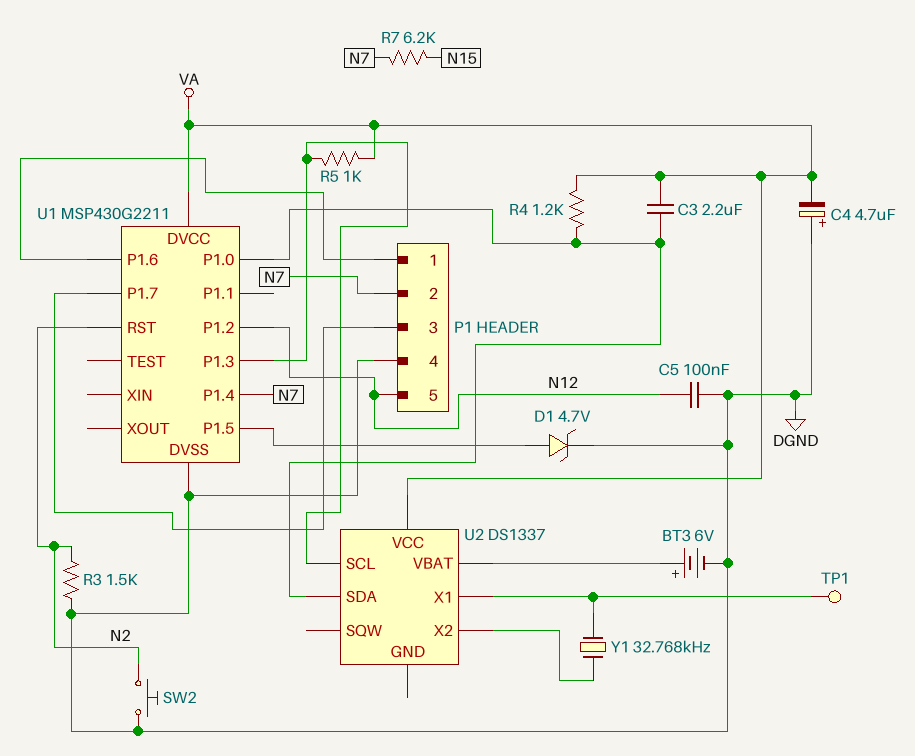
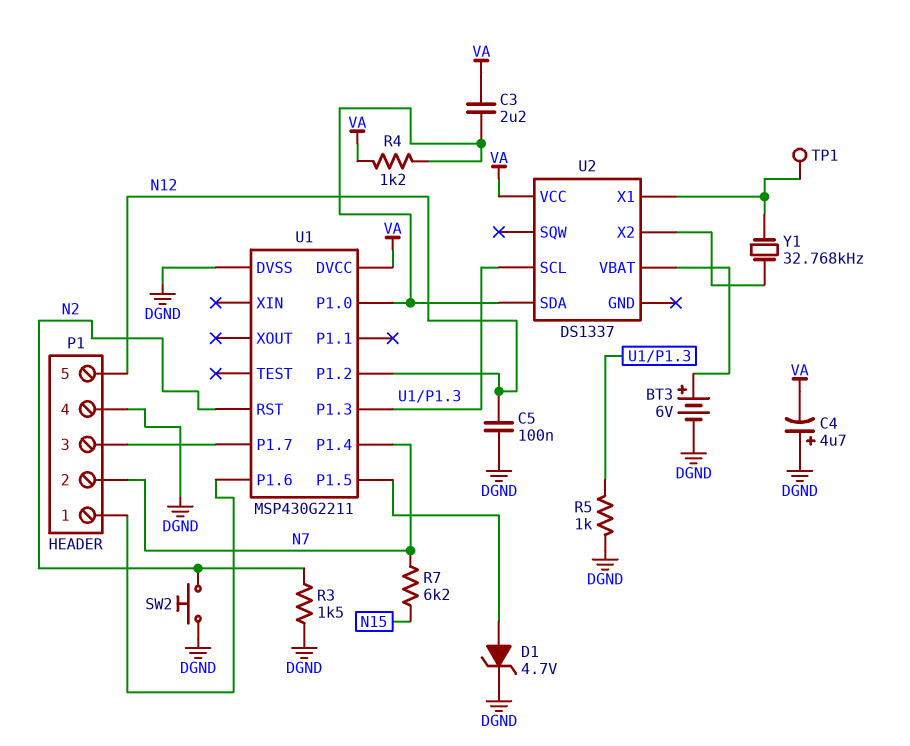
R5: 1k (U1/P1.3, VA) -> 1k (DGND, U1/P1.3)

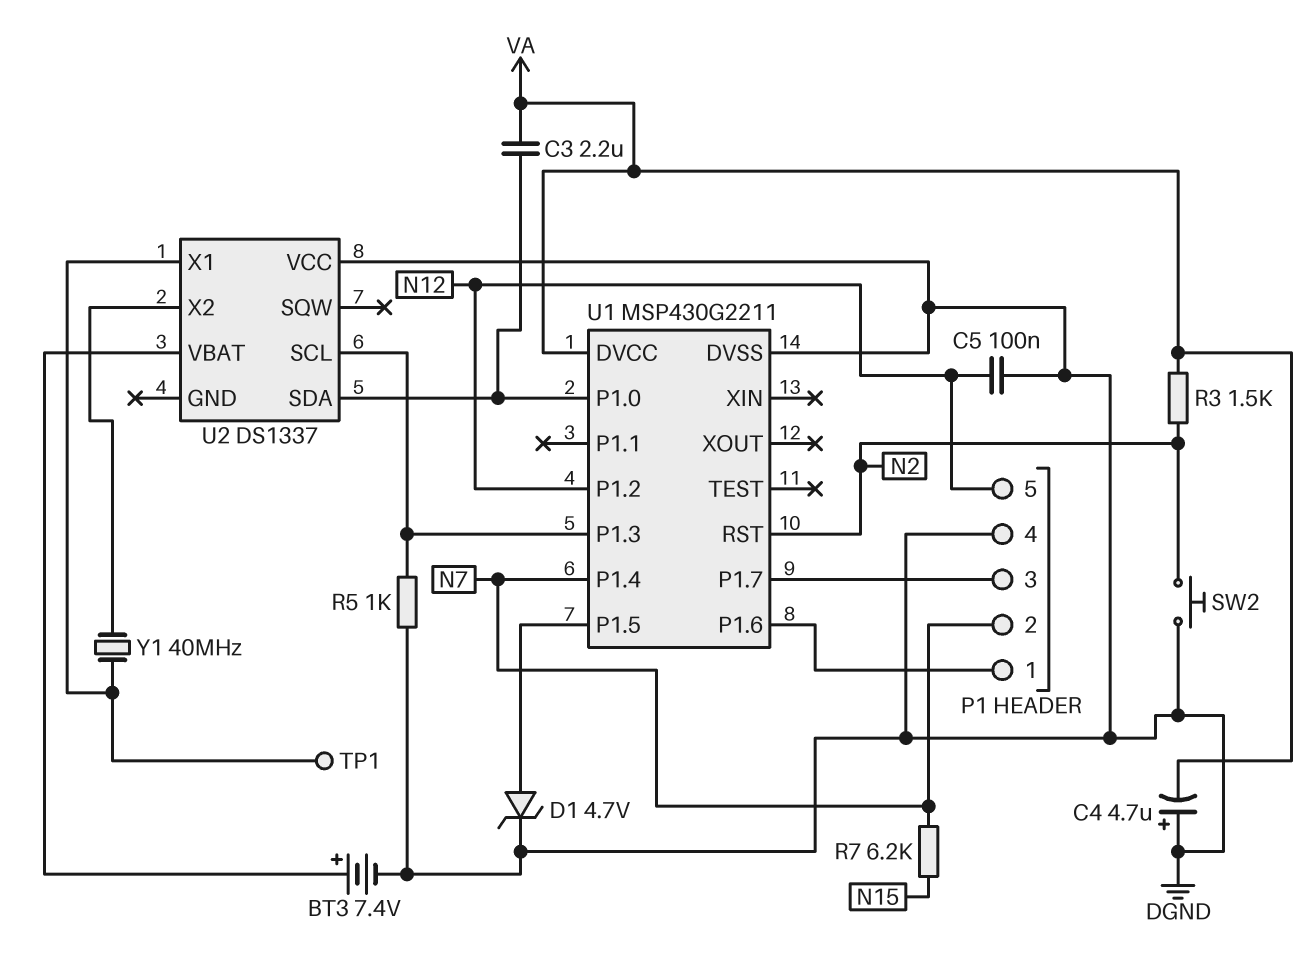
BT3: 6V (plus U2/VBAT, minus DGND) -> 7.4V (plus U2/VBAT, minus DGND)
R3: 1.5k (DGND, N2) -> 1.5k (N2, VA)
R4: 1.2k (U1/P1.0, VA) -> none
U2 pin VCC: VA -> DGND
Y1: 32.768kHz (U2/X1, U2/X2) -> 40MHz (U2/X1, U2/X2)

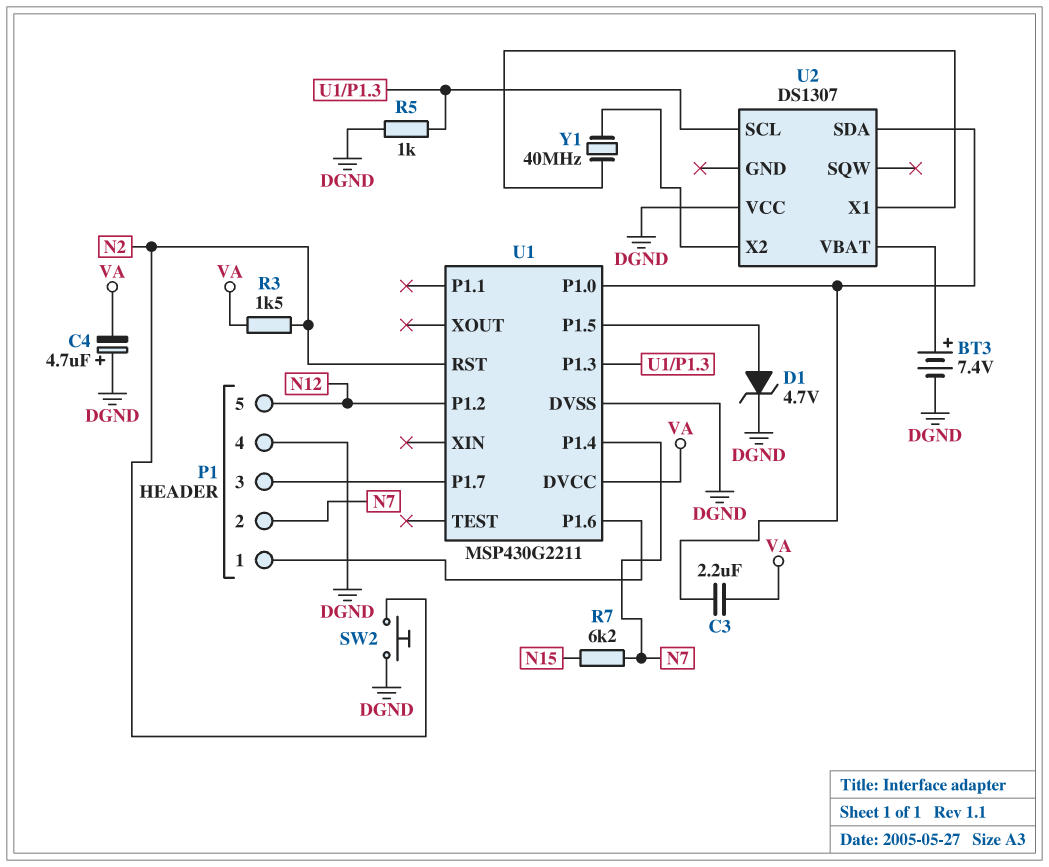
C5: 100nF (DGND, N12) -> none
TP1: test point (U2/X1) -> none
U2: DS1337 -> DS1307

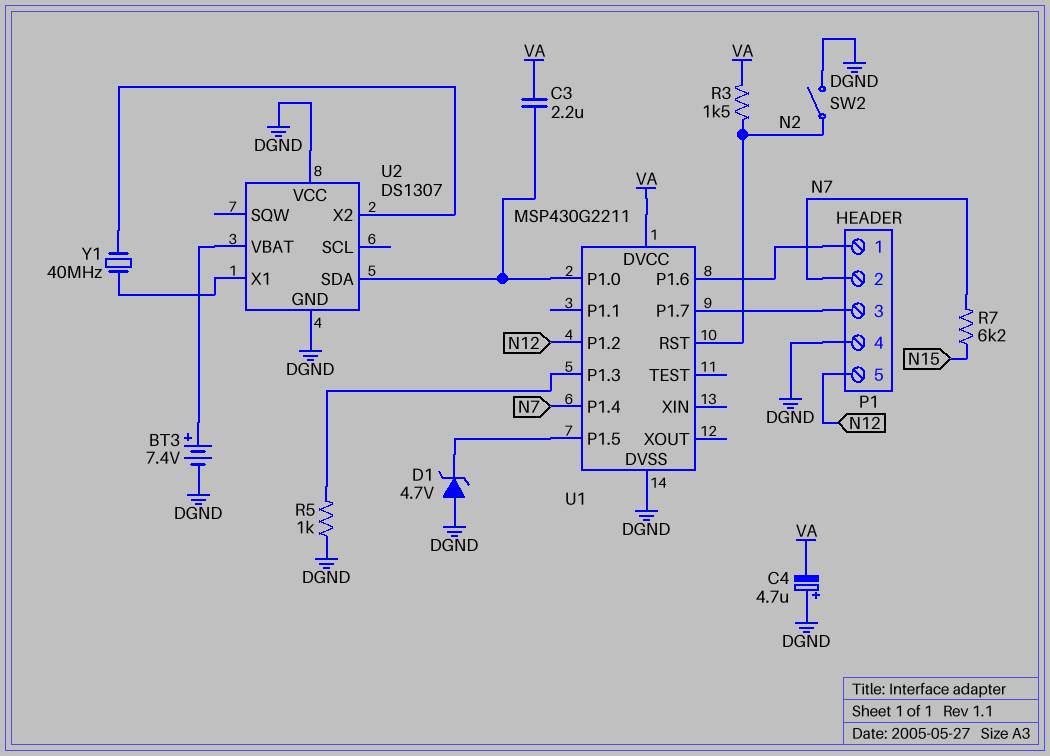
D1: zener 4.7V (A U1/P1.5, K DGND) -> zener 4.7V (A DGND, K U1/P1.5)
SW2: button (DGND, N2) -> switch (DGND, N2)
U2 pin GND: none -> DGND
U2 pin SCL: U1/P1.3 -> none

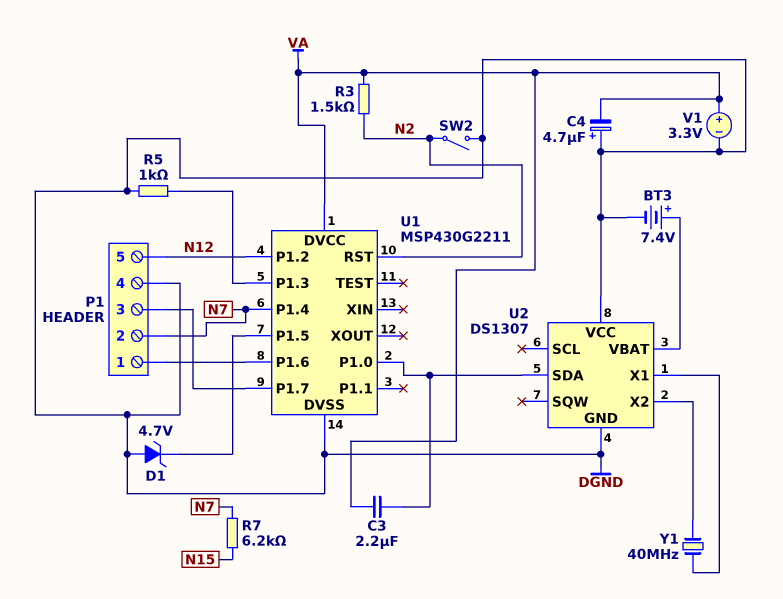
V1: none -> 3.3V (plus VA, minus DGND)

